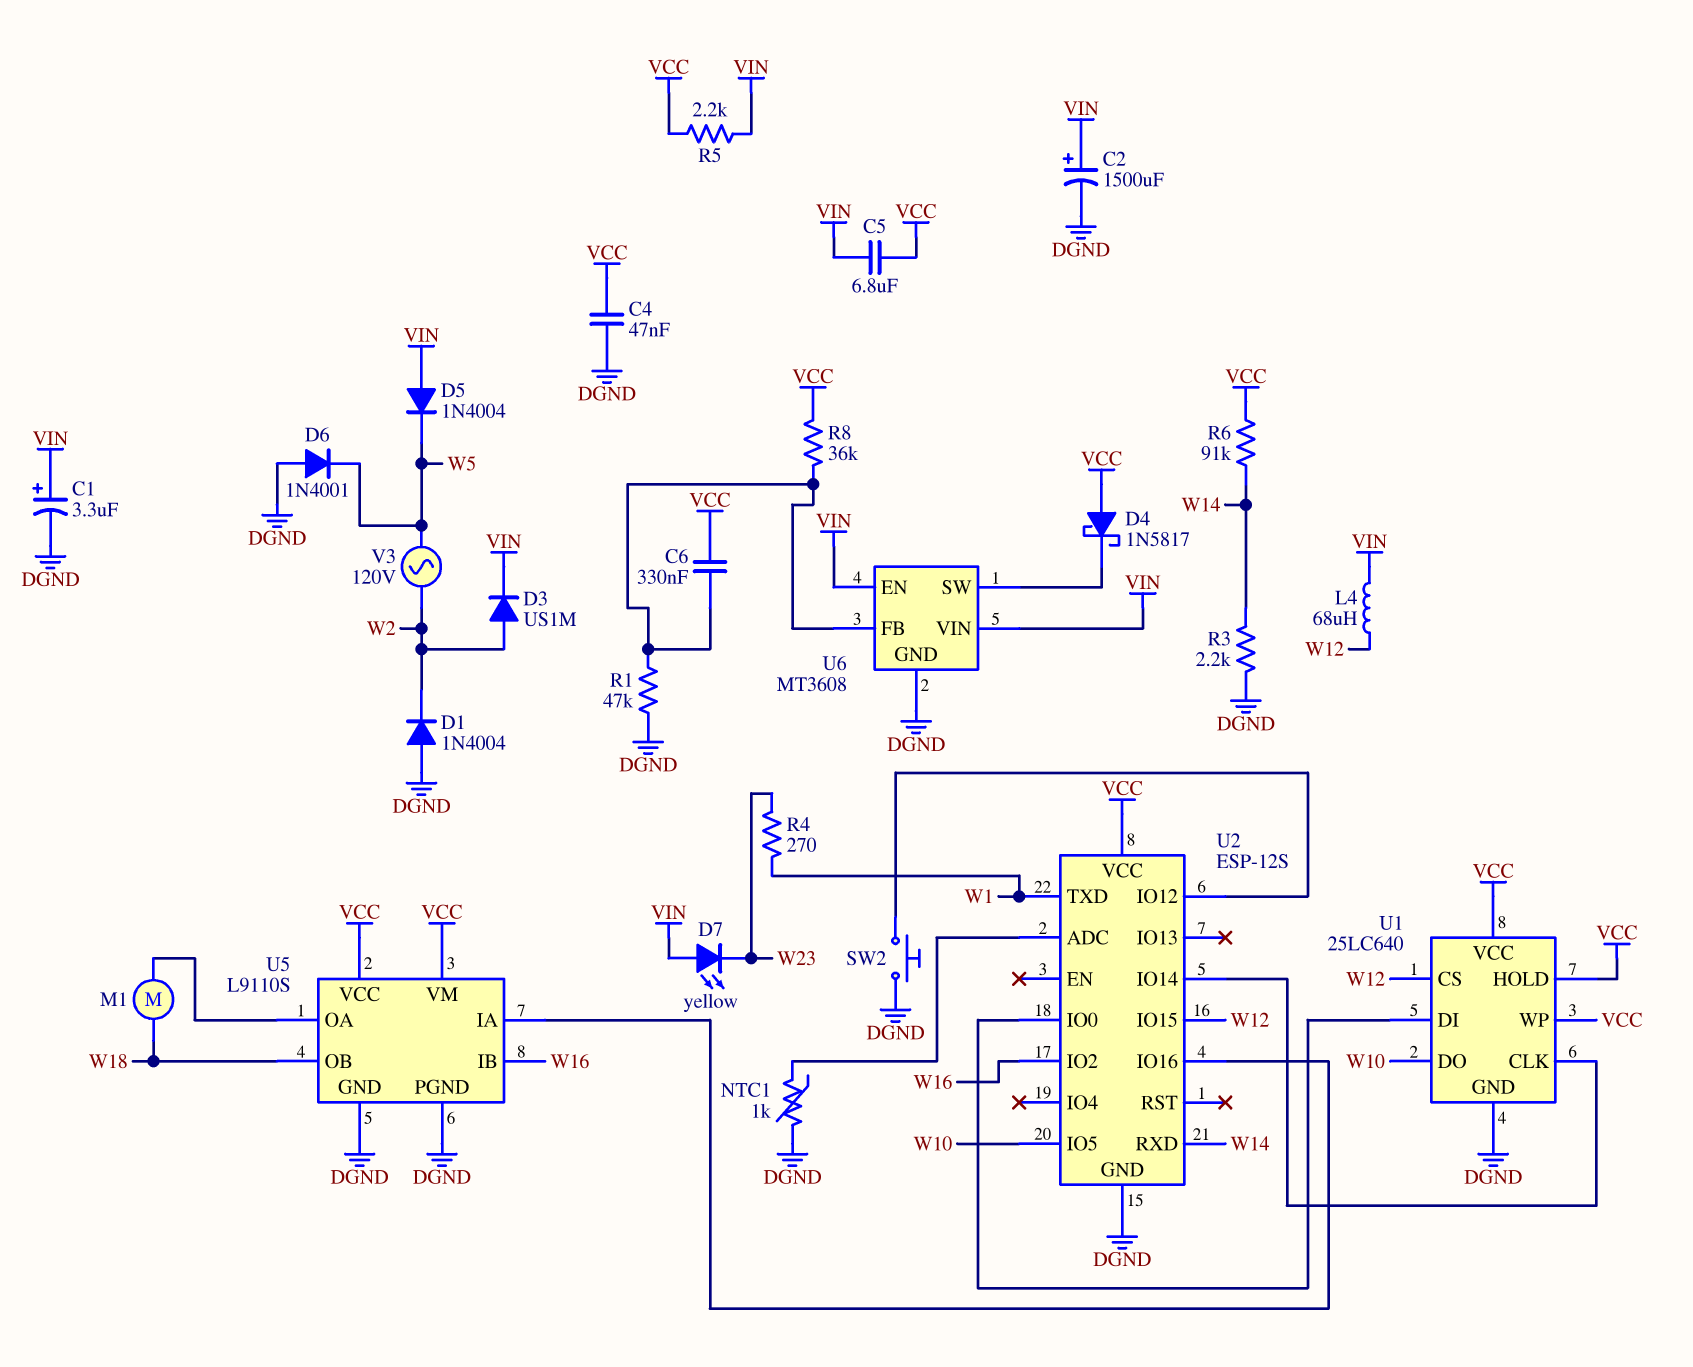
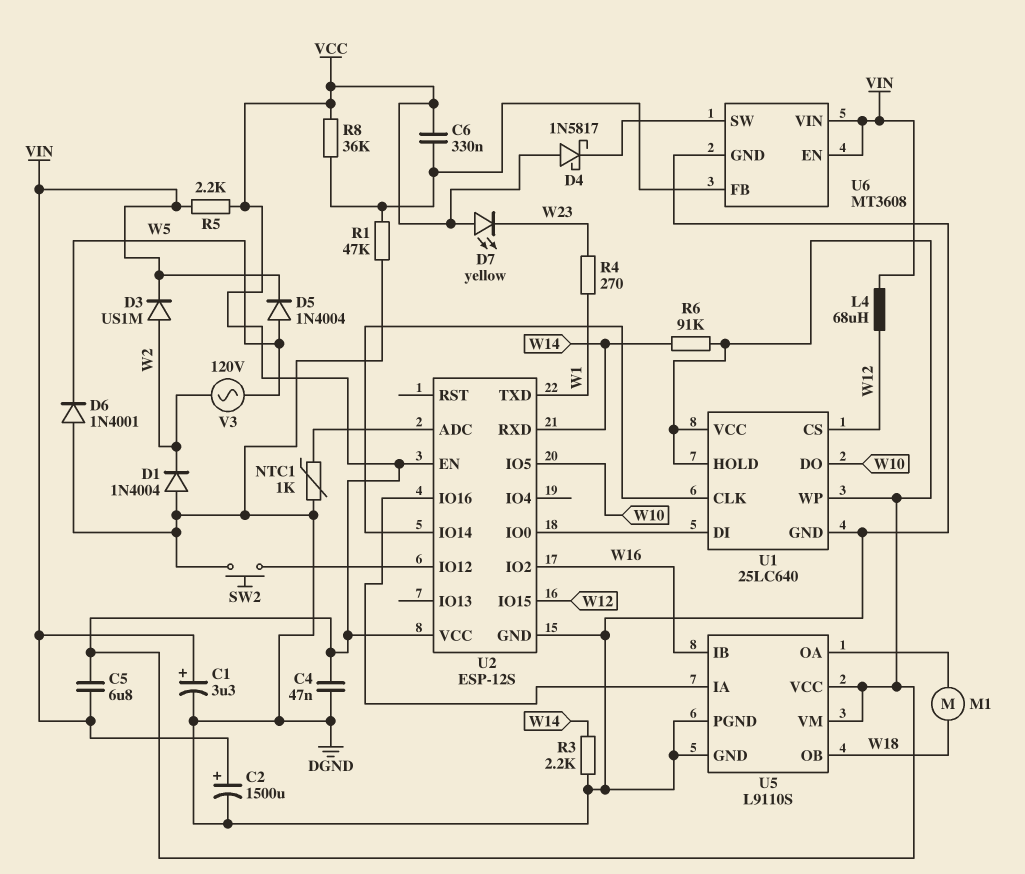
D5: diode 1N4004 (A VIN, K W5) -> diode 1N4004 (A W5, K VIN)
D7: LED yellow (A VIN, K W23) -> LED yellow (A VCC, K W23)
U2 pin EN: none -> VCC

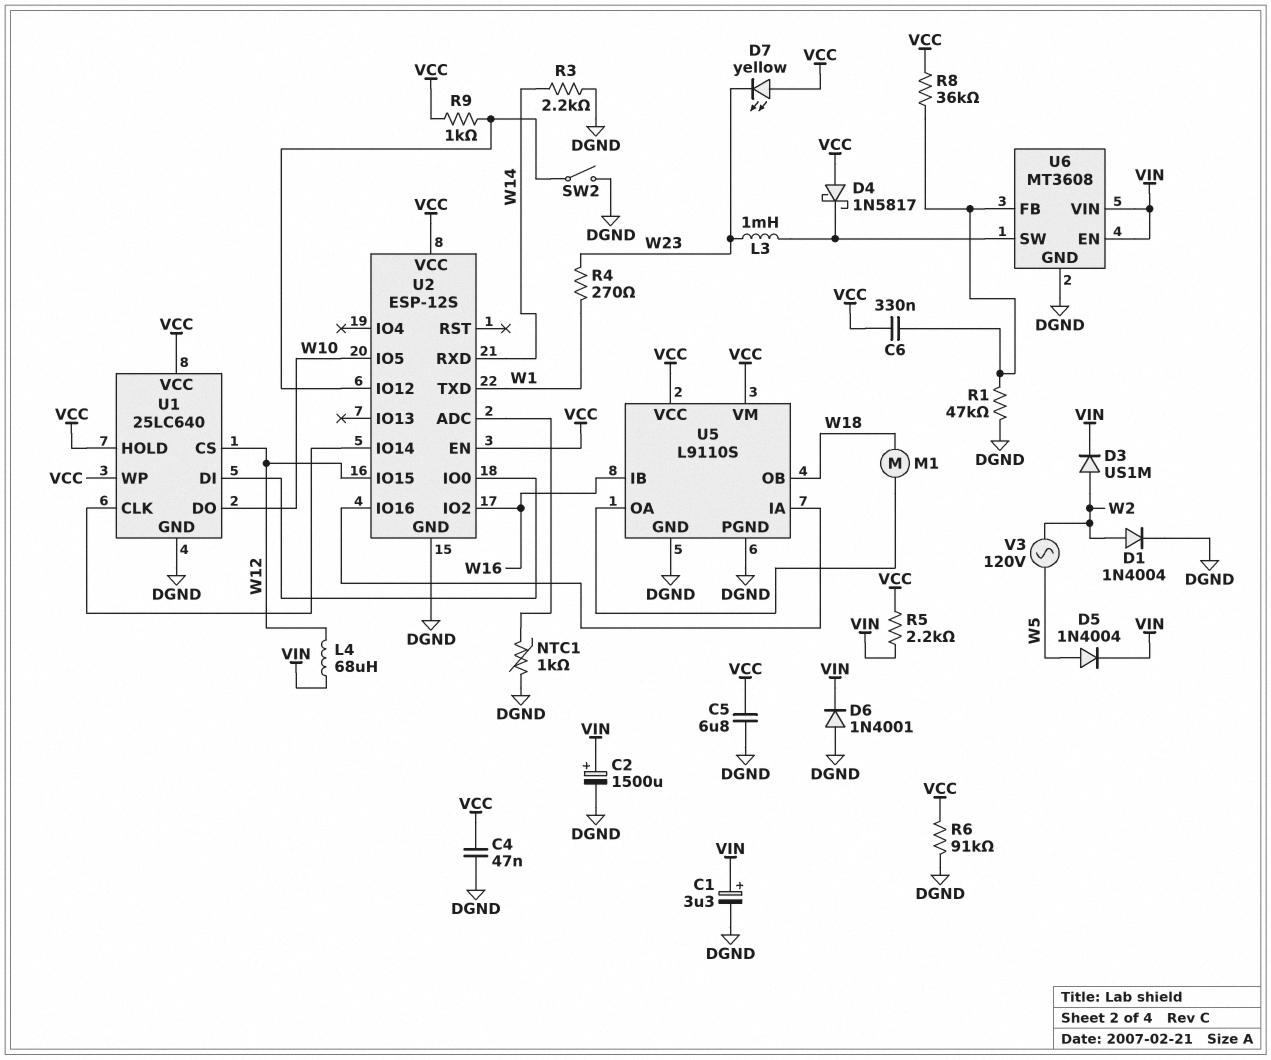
C5: 6.8uF (VCC, VIN) -> 6.8uF (DGND, VCC)
D1: diode 1N4004 (A DGND, K W2) -> diode 1N4004 (A W2, K DGND)
D6: diode 1N4001 (A DGND, K W5) -> diode 1N4001 (A DGND, K VIN)
L3: none -> 1mH (U6/SW, W23)
R6: 91k (VCC, W14) -> 91k (DGND, VCC)
R9: none -> 1k (U2/IO12, VCC)
SW2: button (DGND, U2/IO12) -> switch (DGND, U2/IO12)

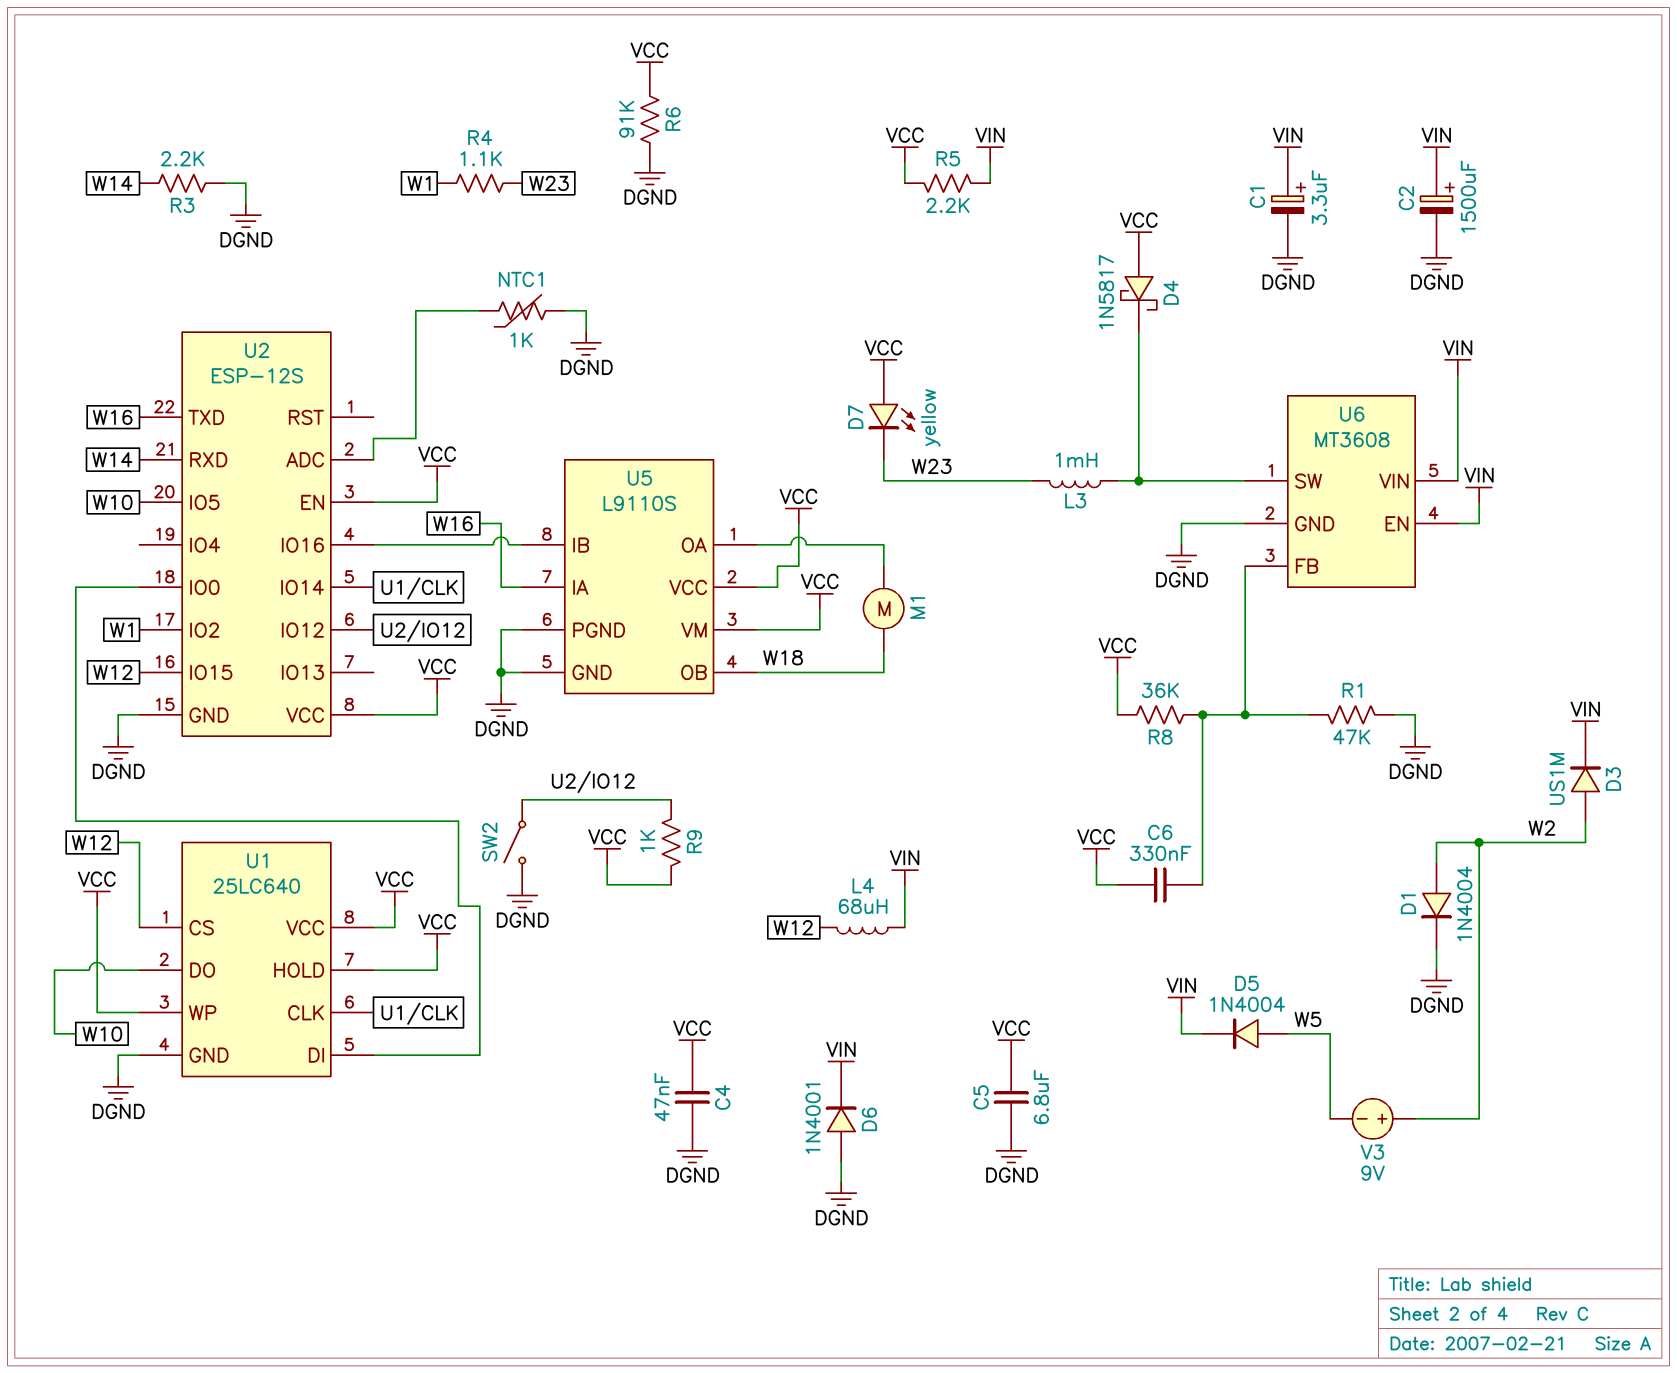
R4: 270 (W1, W23) -> 1.1k (W1, W23)
U2 pin IO2: W16 -> W1
U2 pin TXD: W1 -> W16
U5 pin IA: U2/IO16 -> W16
U5 pin IB: W16 -> U2/IO16
V3: AC 120V (W2, W5) -> 9V (plus W2, minus W5)

